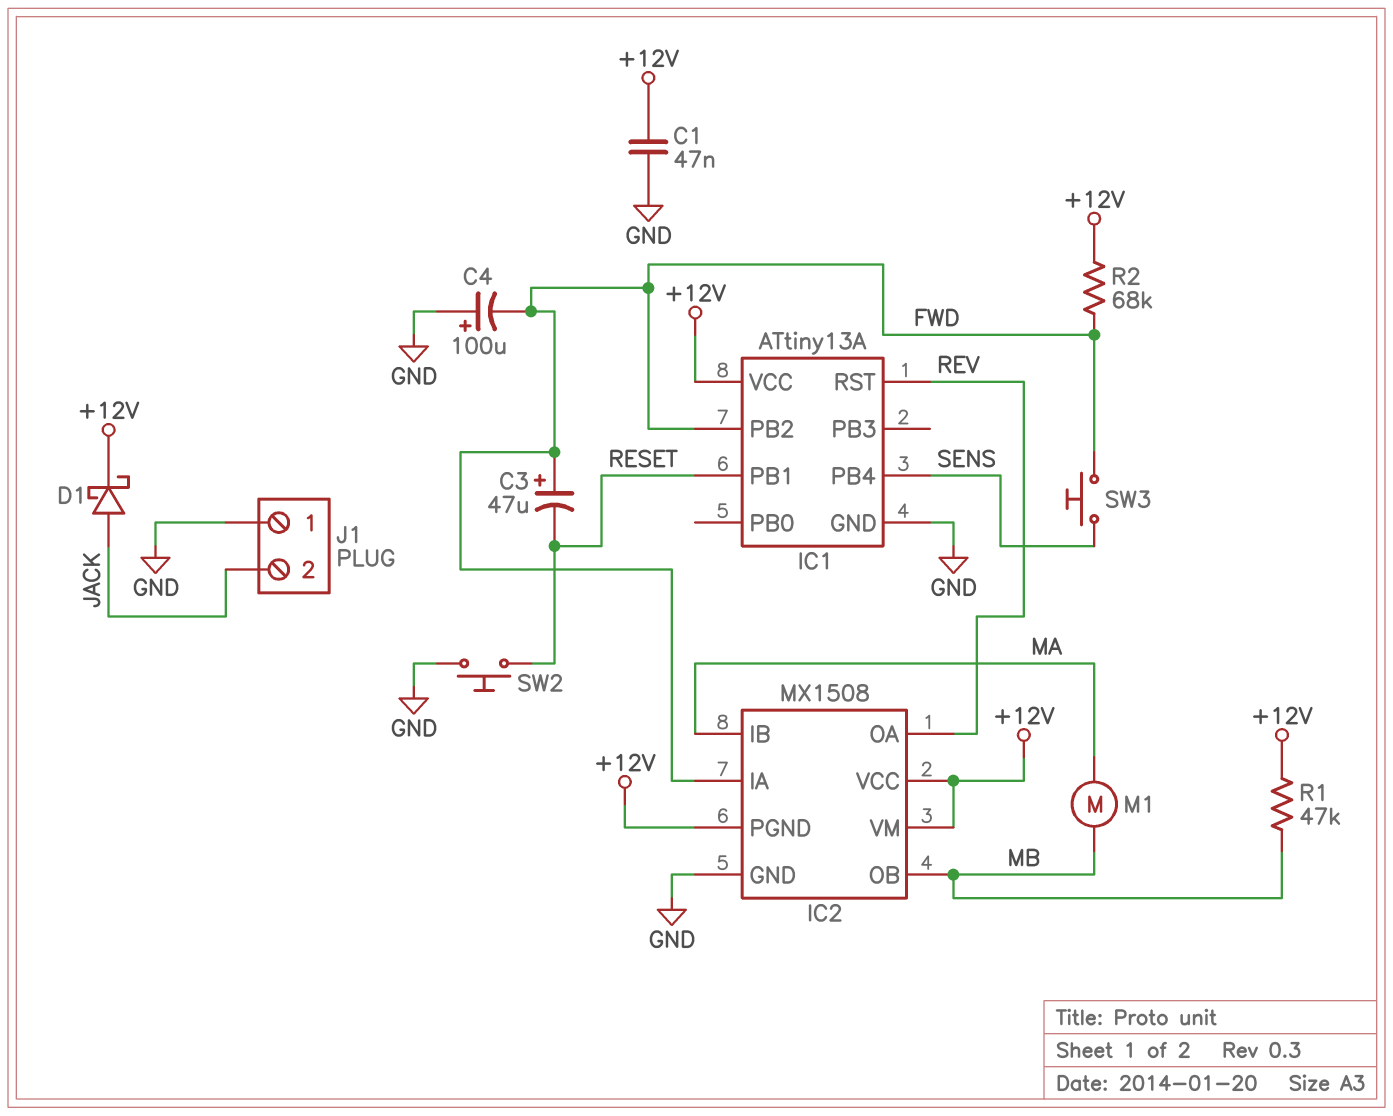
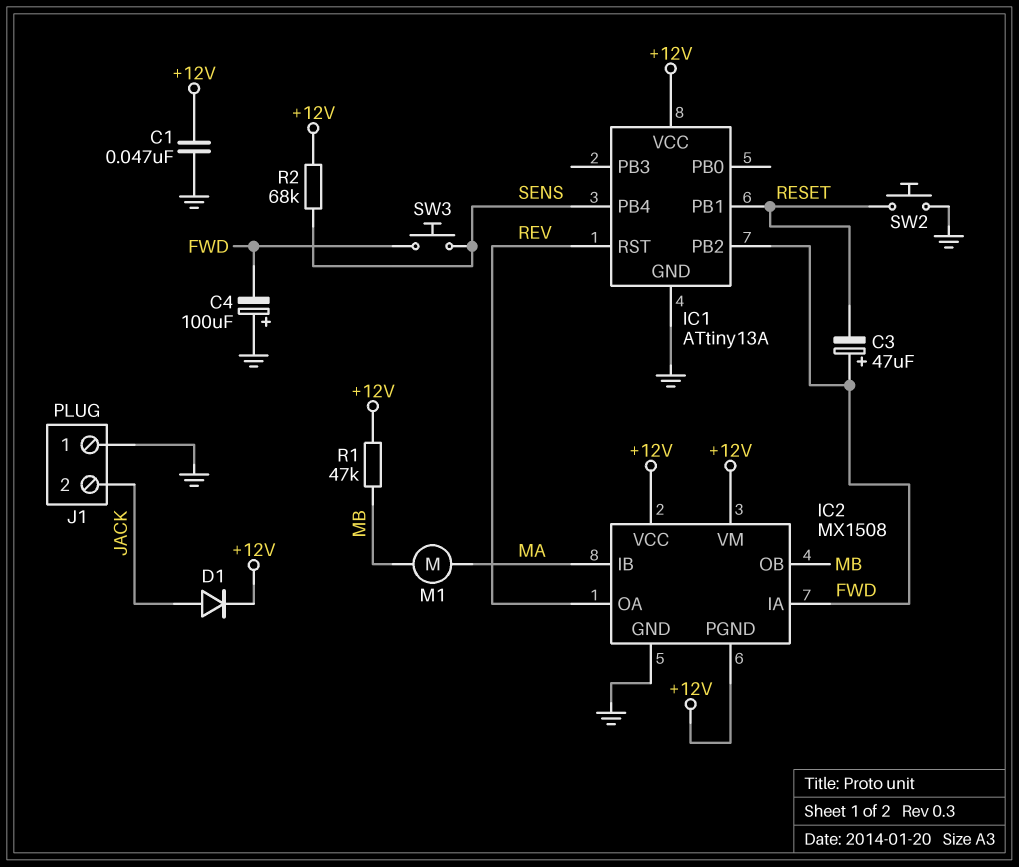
D1: schottky (A JACK, K +12V) -> diode (A JACK, K +12V)
R2: 68k (+12V, FWD) -> 68k (+12V, SENS)

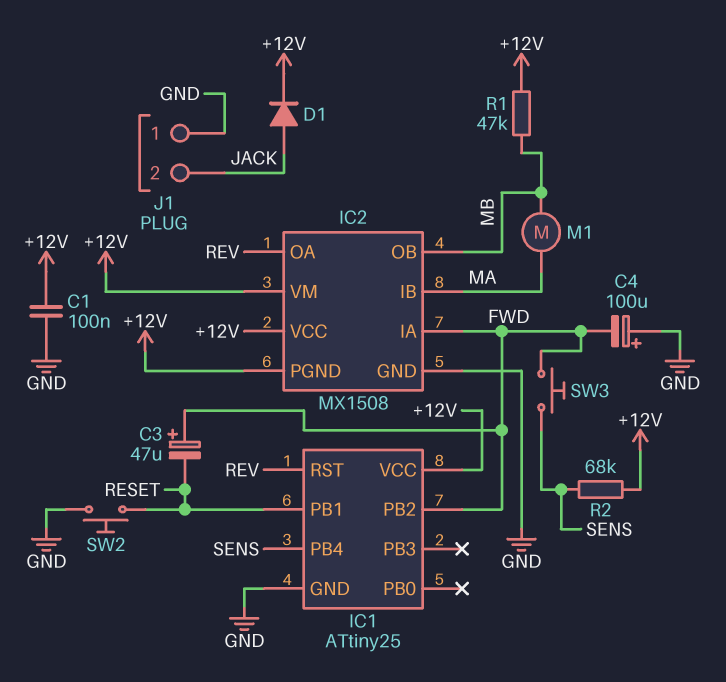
C1: 47nF (+12V, GND) -> 100nF (+12V, GND)
IC1: ATtiny13A -> ATtiny25

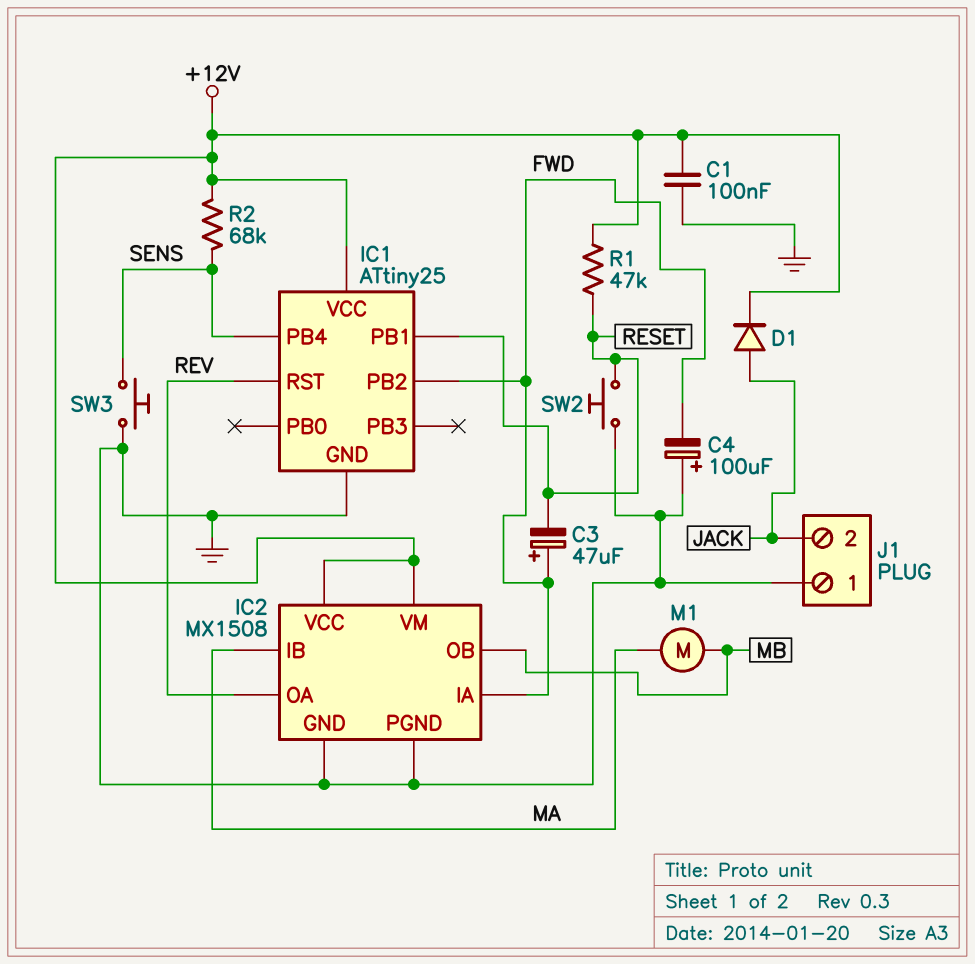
IC2 pin PGND: +12V -> GND
R1: 47k (+12V, MB) -> 47k (+12V, RESET)
SW3: button (FWD, SENS) -> button (GND, SENS)

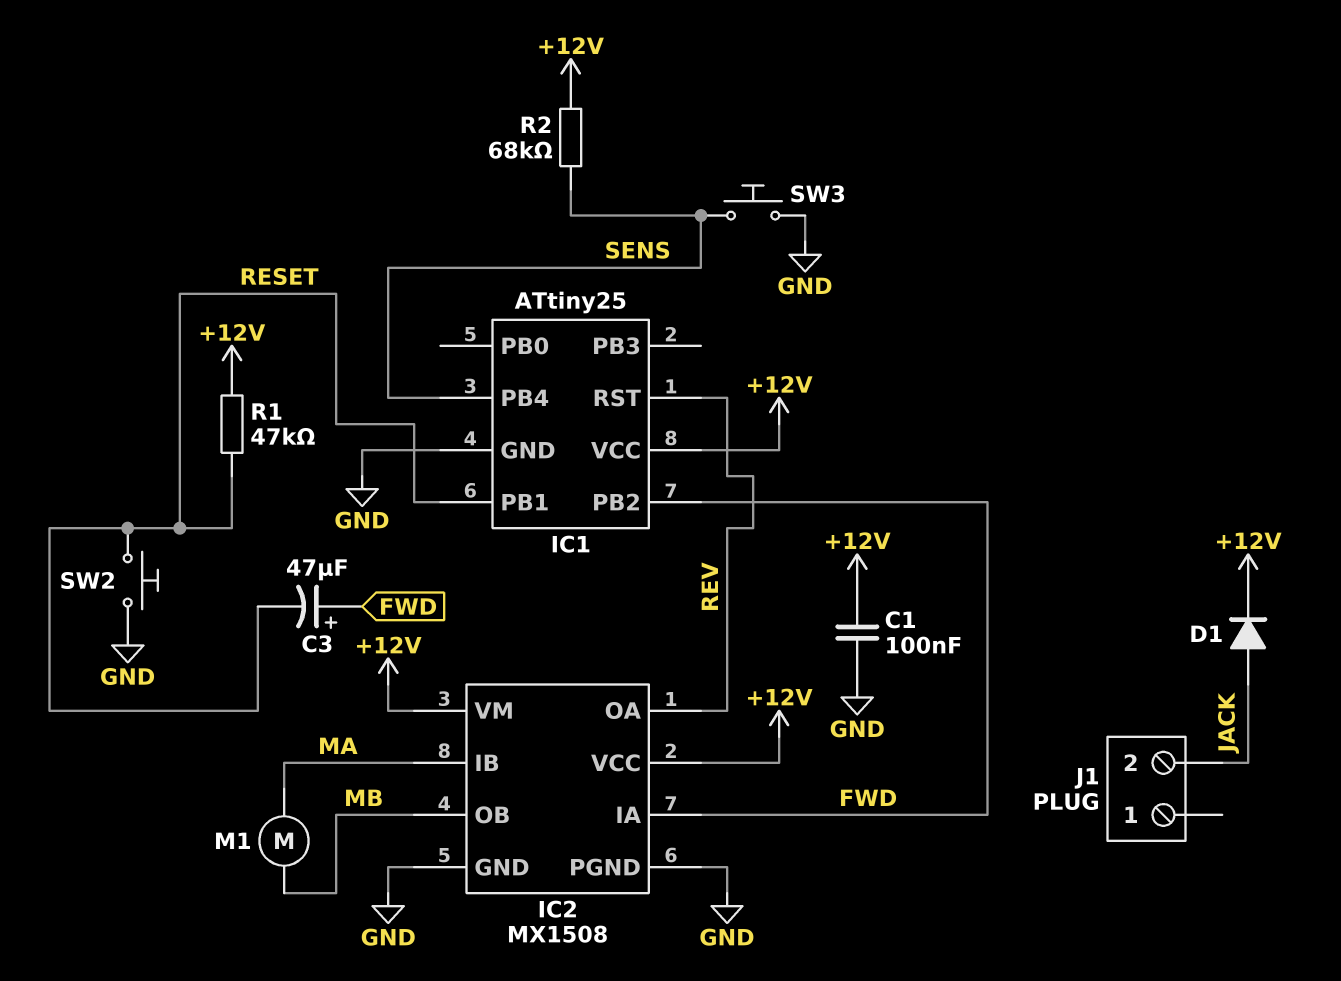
C4: 100uF (plus GND, minus FWD) -> none
J1 pin 1: GND -> none

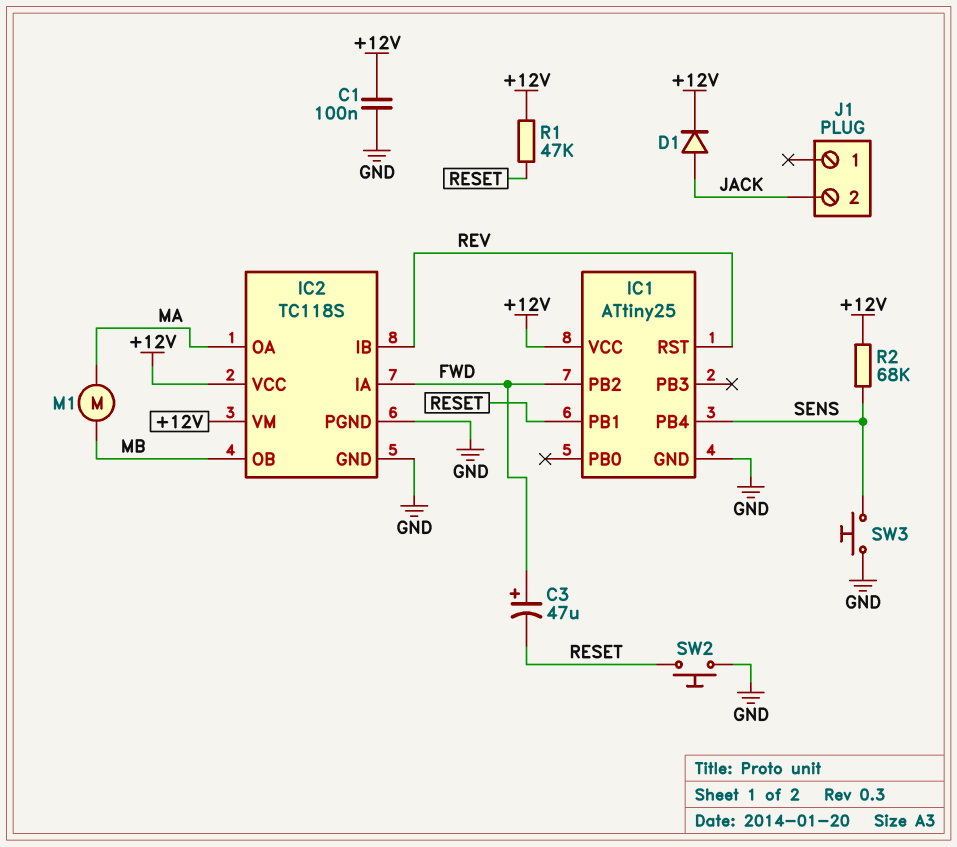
IC2: MX1508 -> TC118S
IC2 pin IB: MA -> REV
IC2 pin OA: REV -> MA

